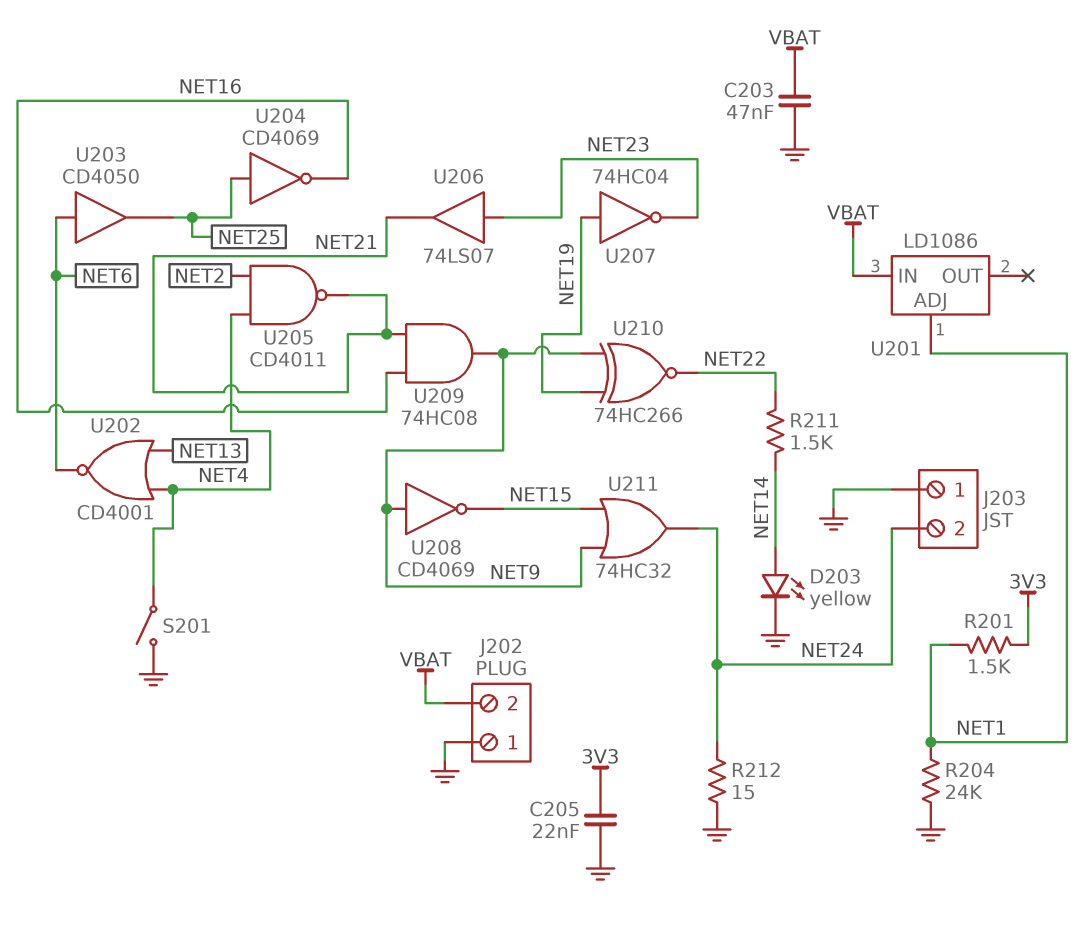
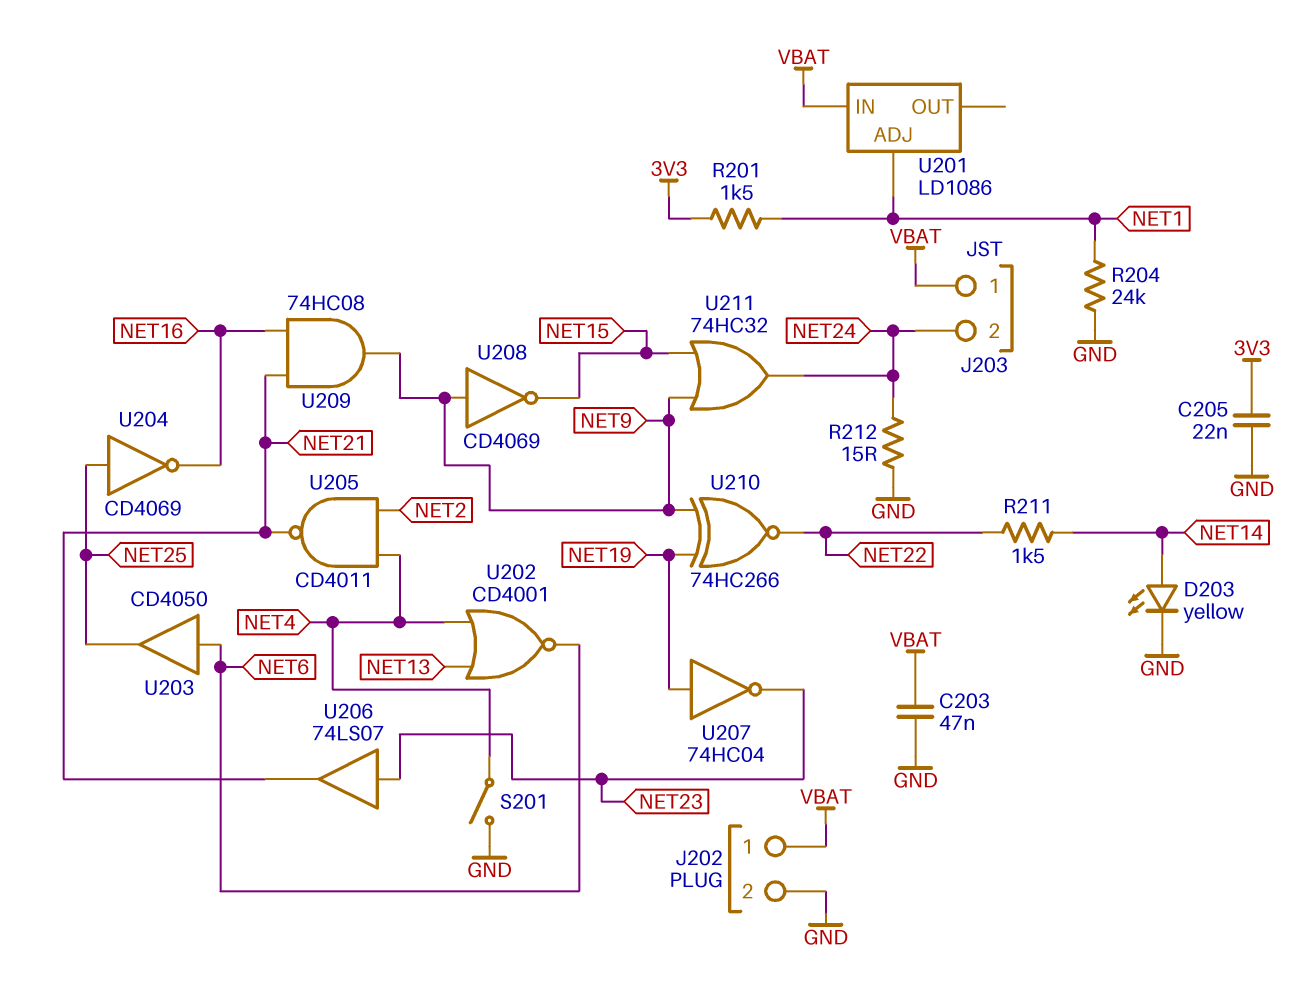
J202 pin 1: GND -> VBAT
J202 pin 2: VBAT -> GND
J203 pin 1: GND -> VBAT

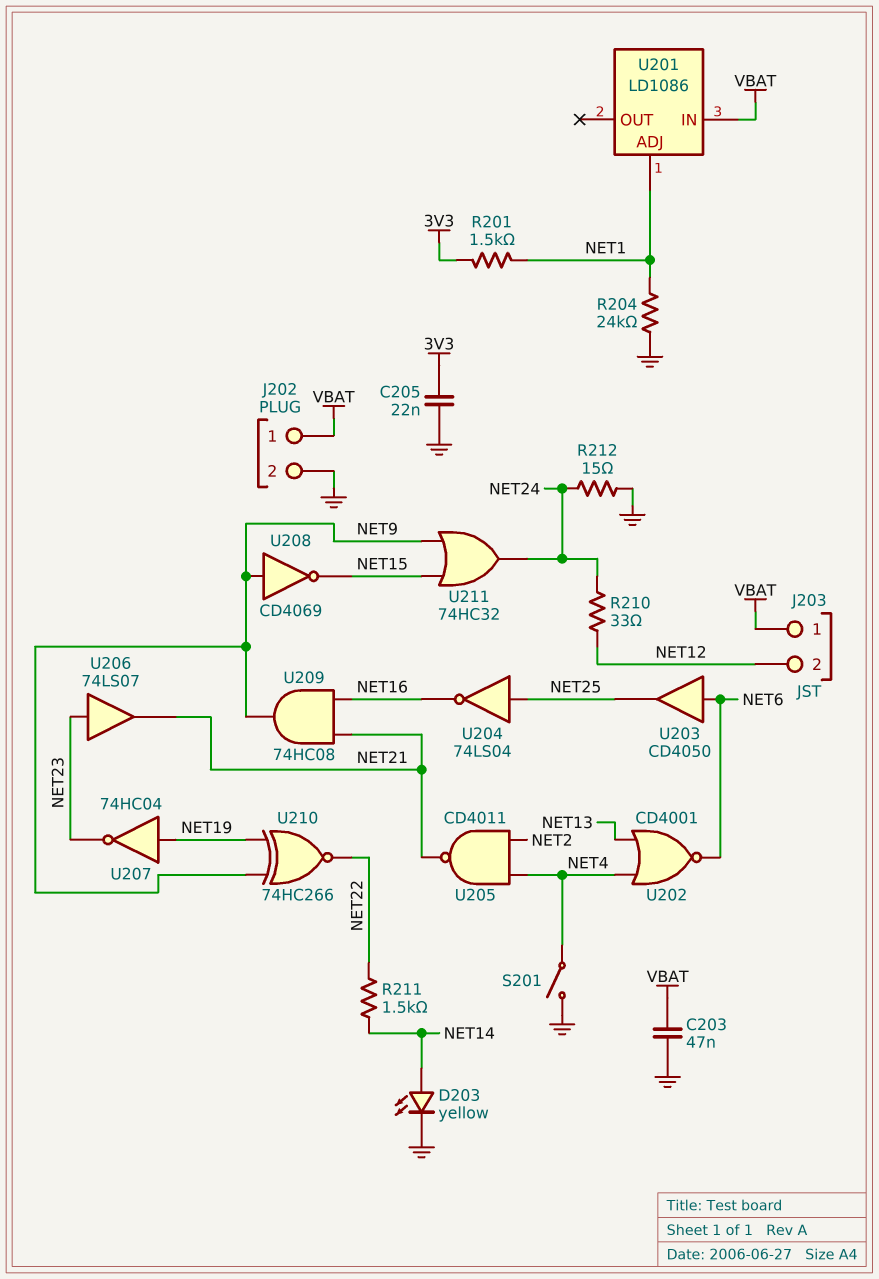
J203 pin 2: NET24 -> NET12
R210: none -> 33 (NET12, NET24)
U204: NOT CD4069 (in NET25, out NET16) -> NOT 74LS04 (in NET25, out NET16)

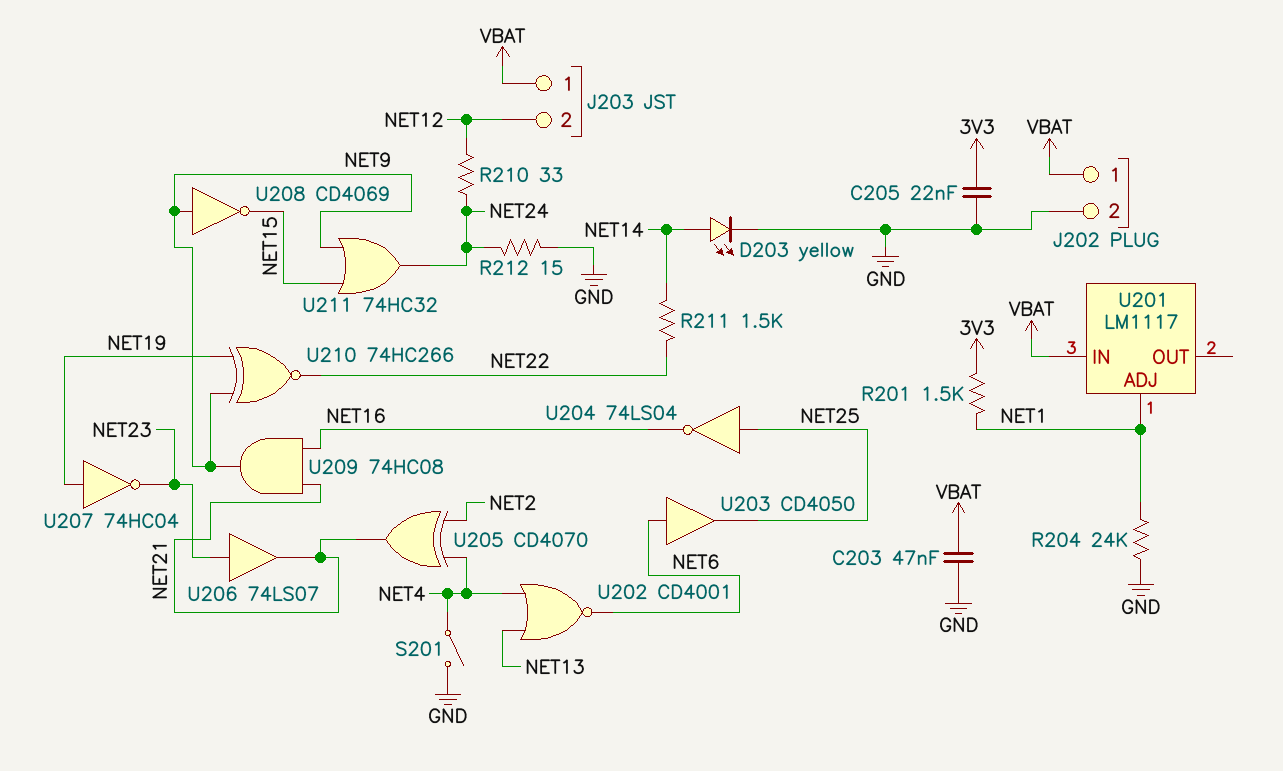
U201: LD1086 -> LM1117
U205: NAND CD4011 (in NET2, in NET4, out NET21) -> XOR CD4070 (in NET2, in NET4, out NET21)

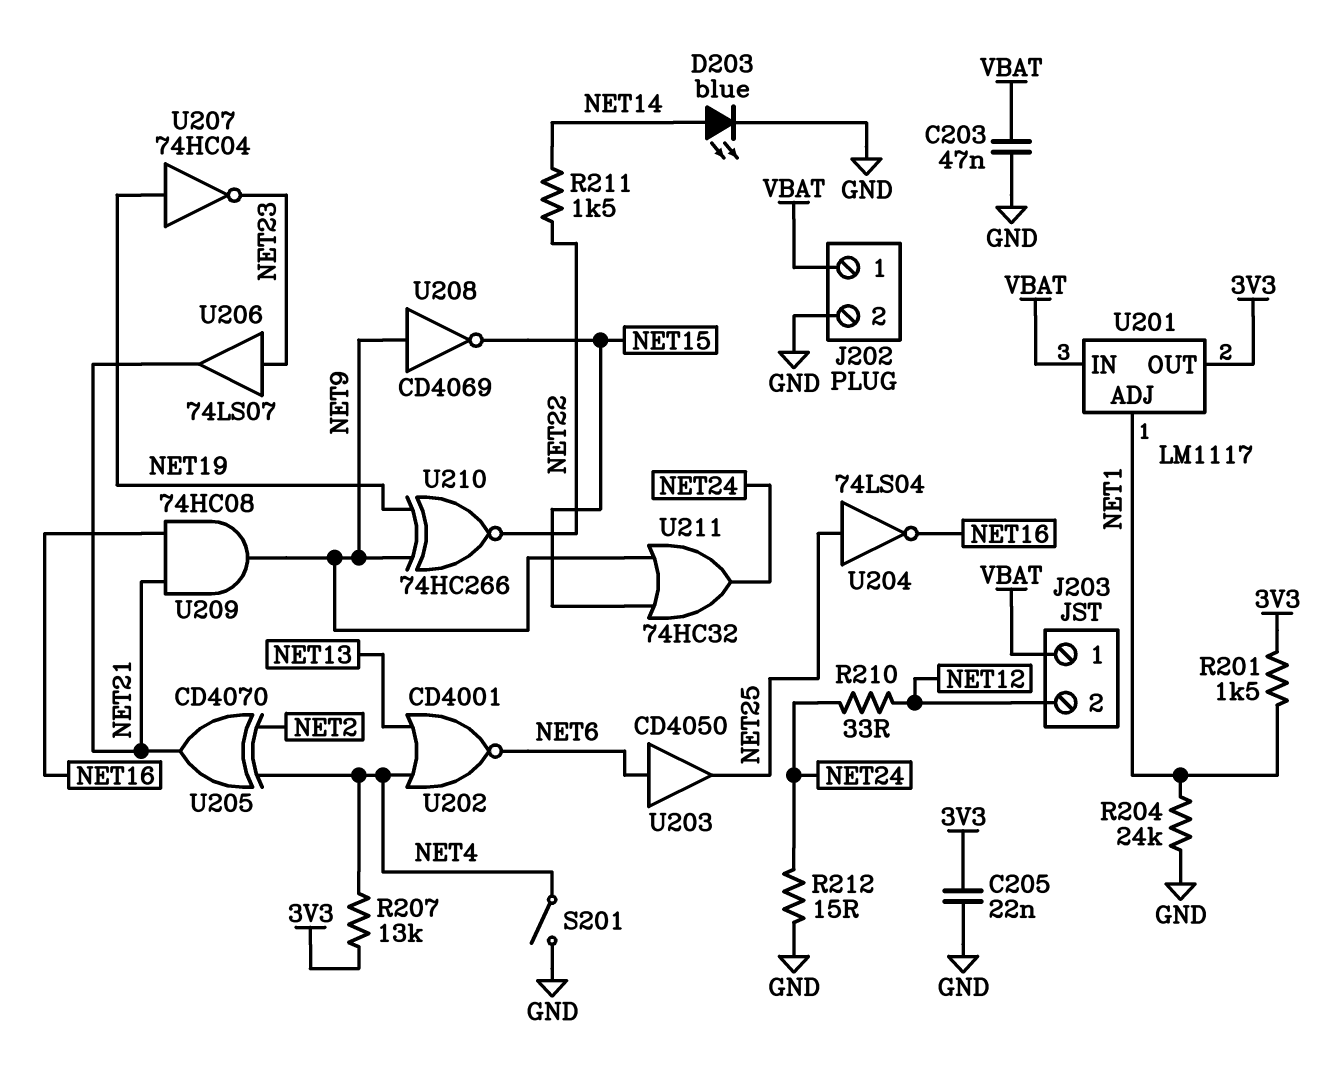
D203: LED yellow (A NET14, K GND) -> LED blue (A NET14, K GND)
R207: none -> 13k (3V3, NET4)
U201 pin OUT: none -> 3V3

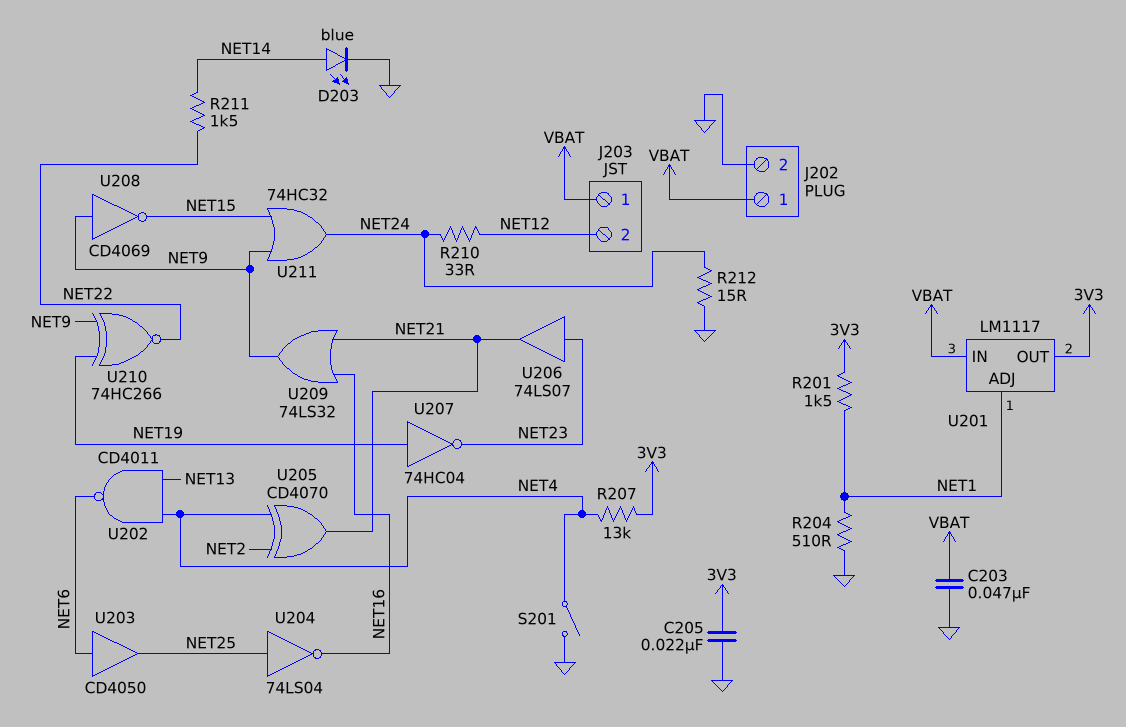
R204: 24k (GND, NET1) -> 510 (GND, NET1)
U202: NOR CD4001 (in NET4, in NET13, out NET6) -> NAND CD4011 (in NET4, in NET13, out NET6)
U209: AND 74HC08 (in NET16, in NET21, out NET9) -> OR 74LS32 (in NET16, in NET21, out NET9)

